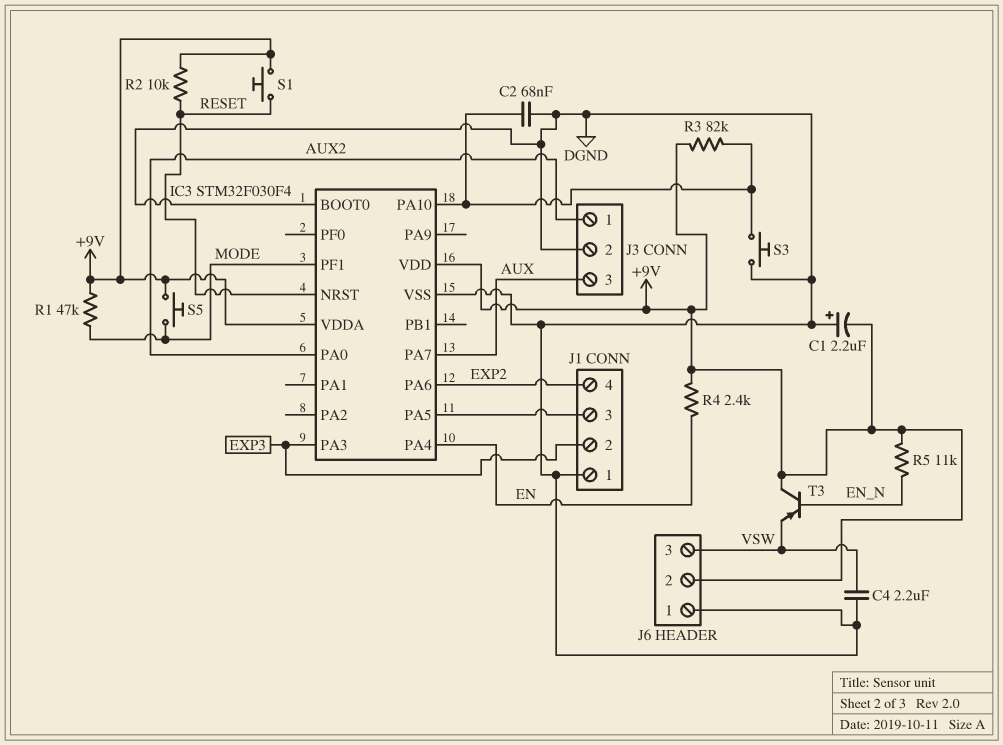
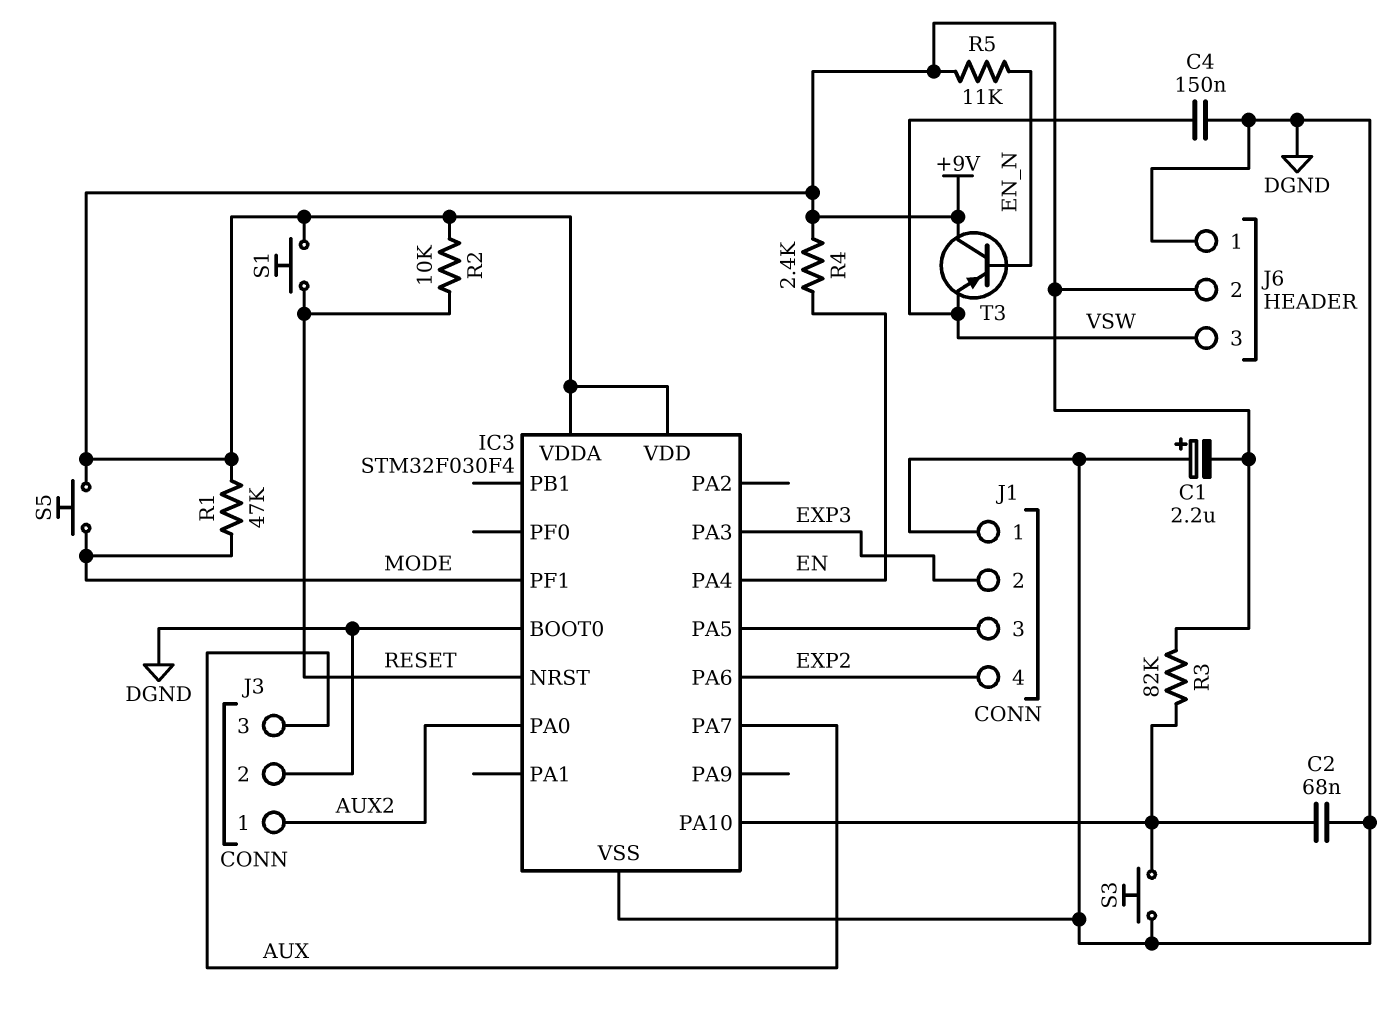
C4: 2.2uF (DGND, VSW) -> 150nF (DGND, VSW)

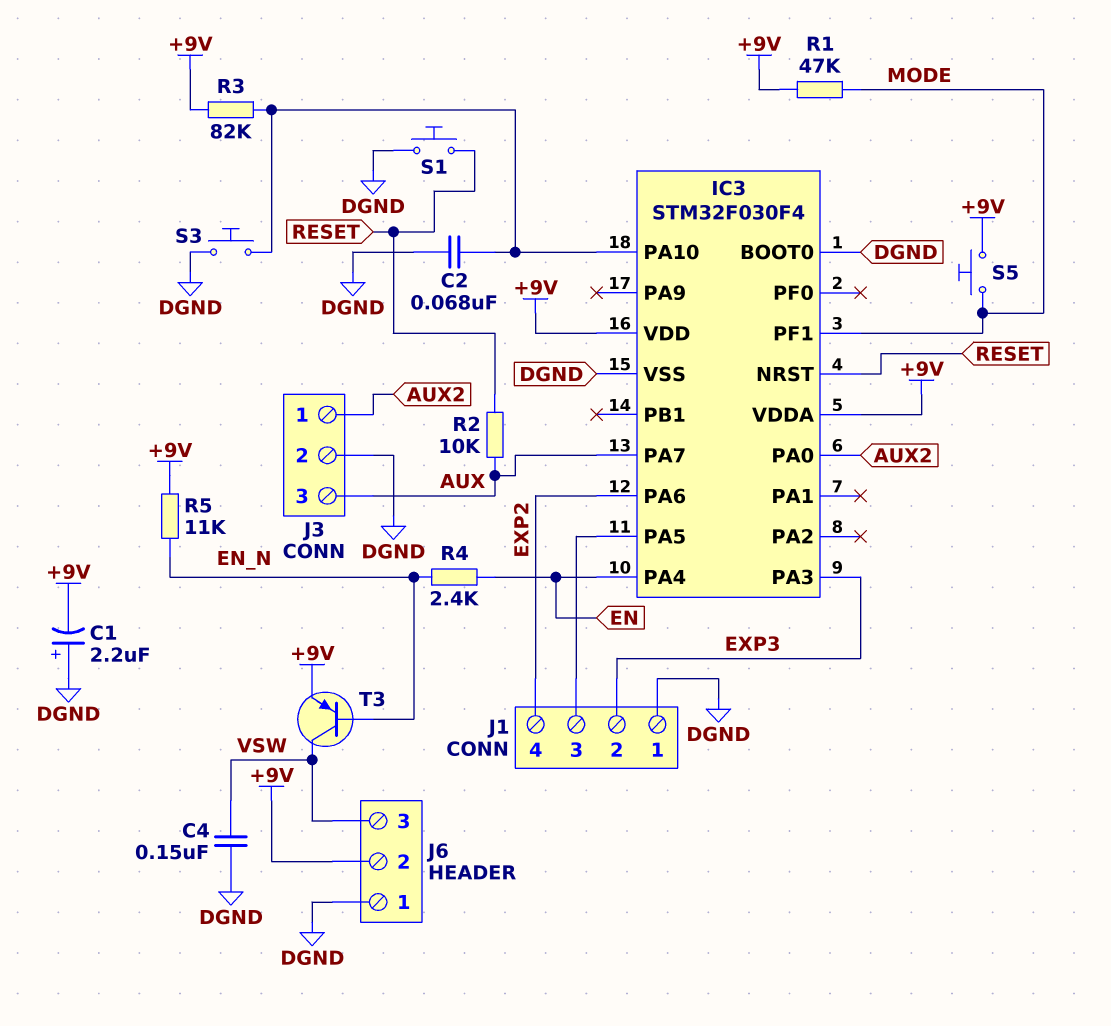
R2: 10k (+9V, RESET) -> 10k (AUX, RESET)
R4: 2.4k (+9V, EN) -> 2.4k (EN, EN_N)
S1: button (+9V, RESET) -> button (DGND, RESET)
T3: PNP (B EN_N, C +9V, E VSW) -> PNP (B EN_N, C VSW, E +9V)

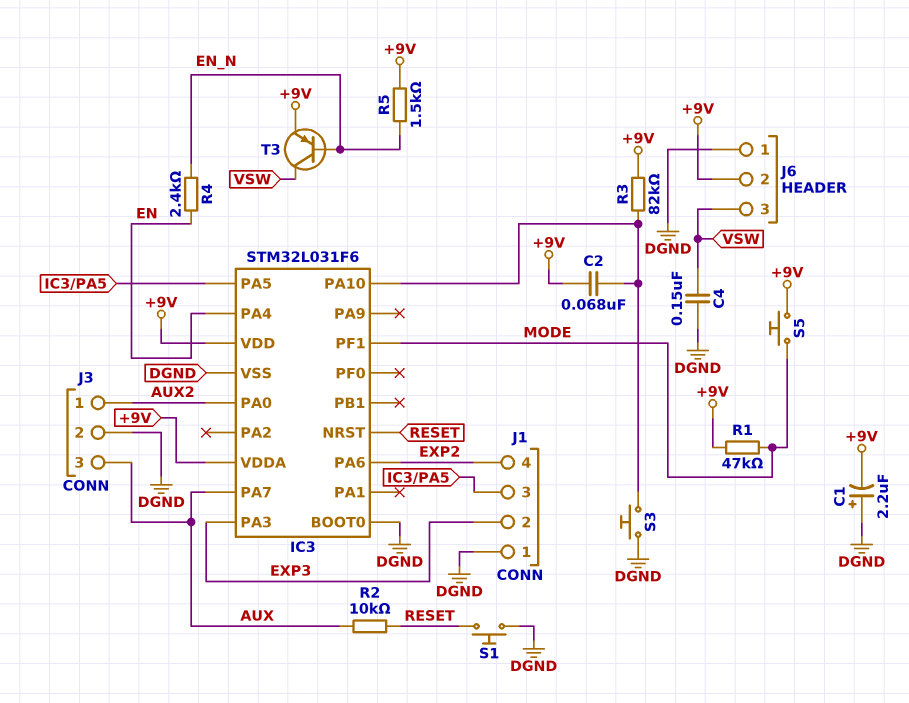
C2: 68nF (DGND, IC3/PA10) -> 68nF (+9V, IC3/PA10)
IC3: STM32F030F4 -> STM32L031F6
R5: 11k (+9V, EN_N) -> 1.5k (+9V, EN_N)

